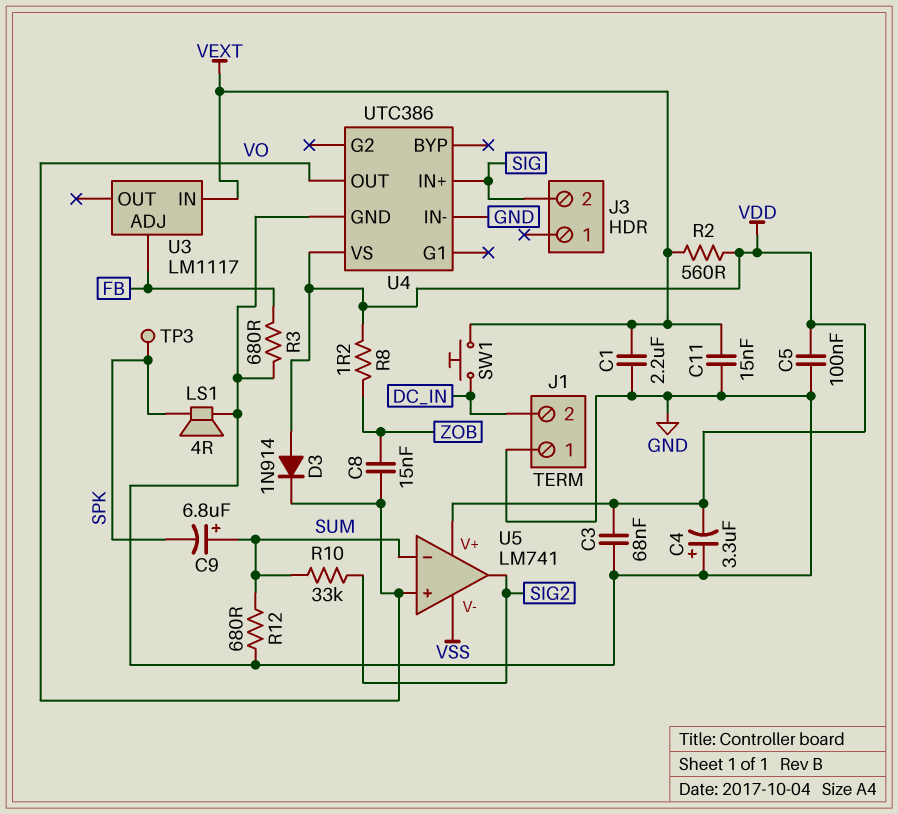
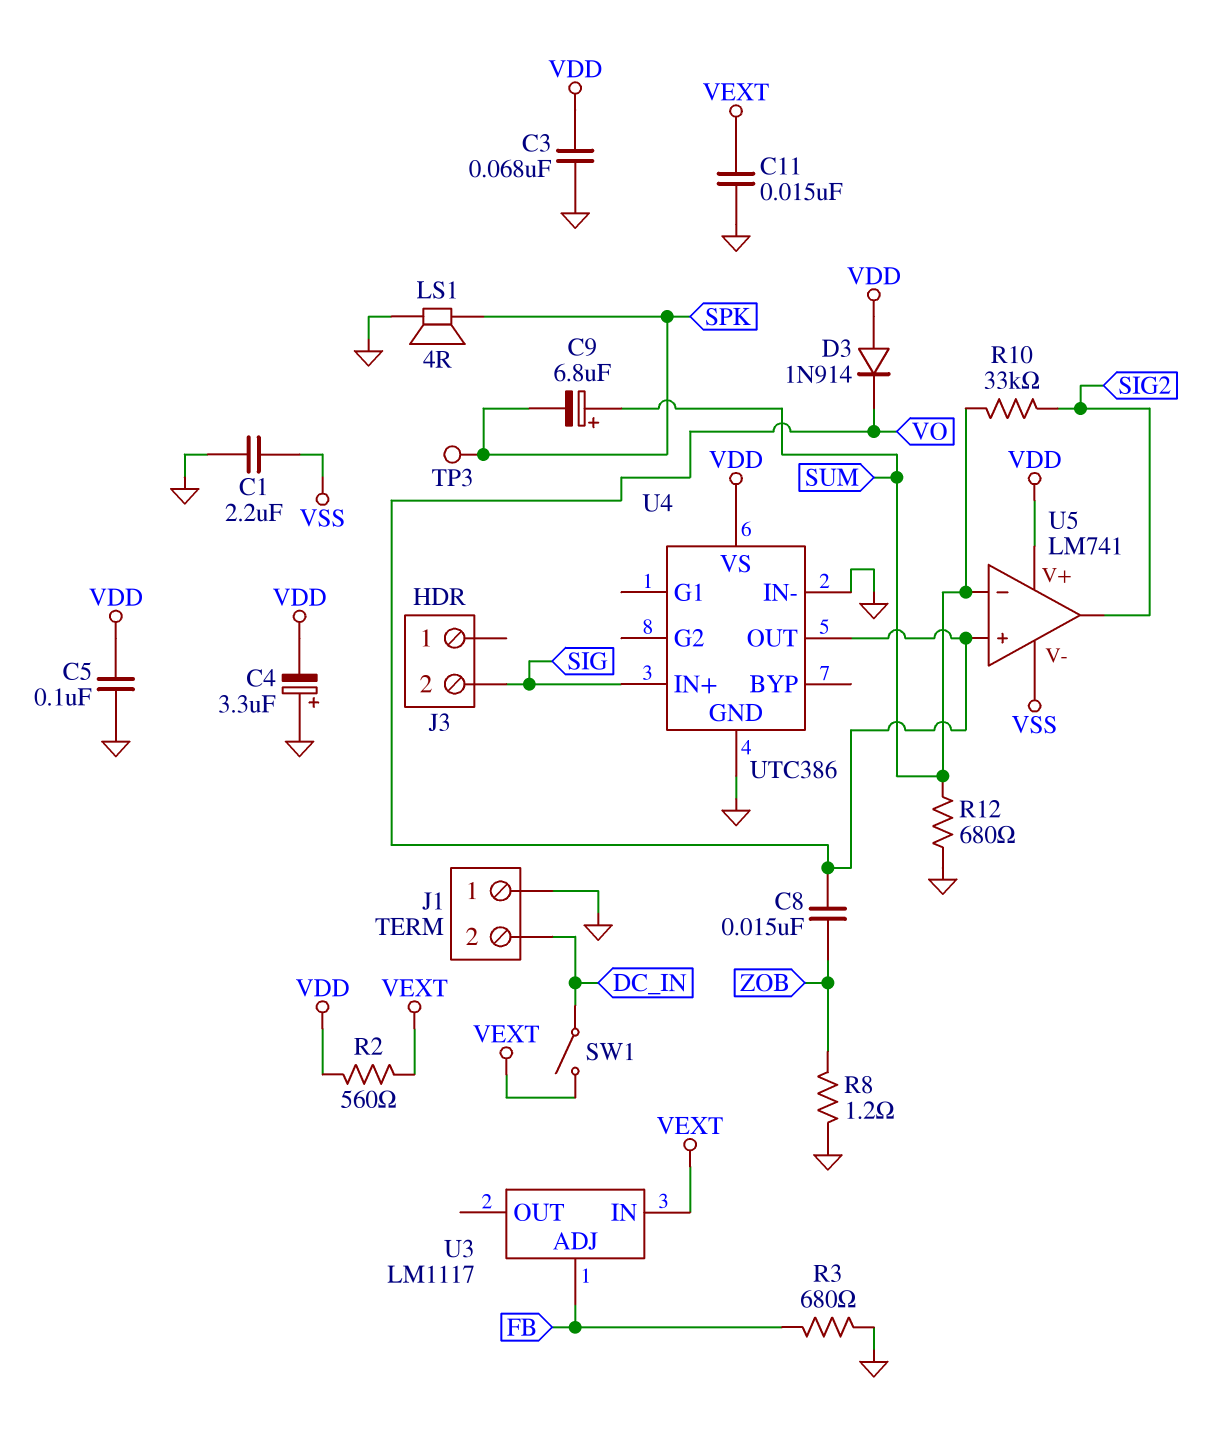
C1: 2.2uF (GND, VEXT) -> 2.2uF (GND, VSS)
R8: 1.2 (VDD, ZOB) -> 1.2 (GND, ZOB)
SW1: button (DC_IN, VEXT) -> switch (DC_IN, VEXT)

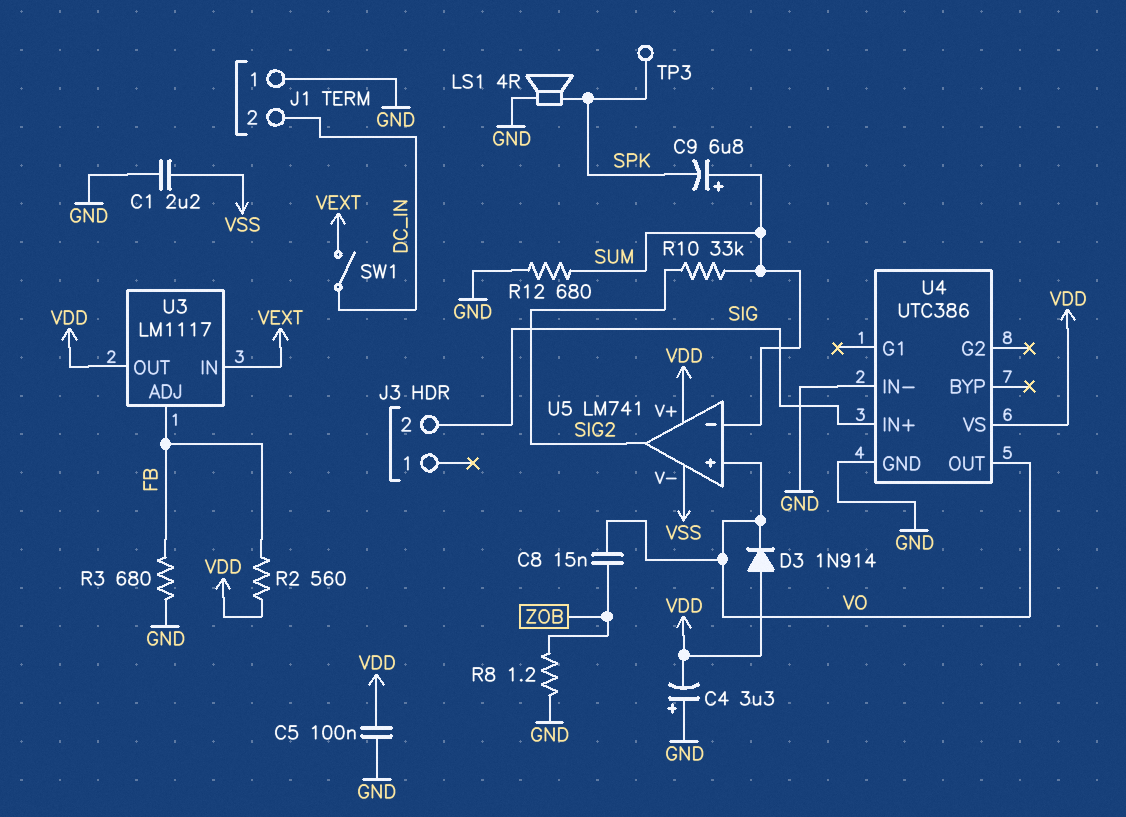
C3: 68nF (GND, VDD) -> none
C11: 15nF (GND, VEXT) -> none
R2: 560 (VDD, VEXT) -> 560 (FB, VDD)
U3 pin OUT: none -> VDD

